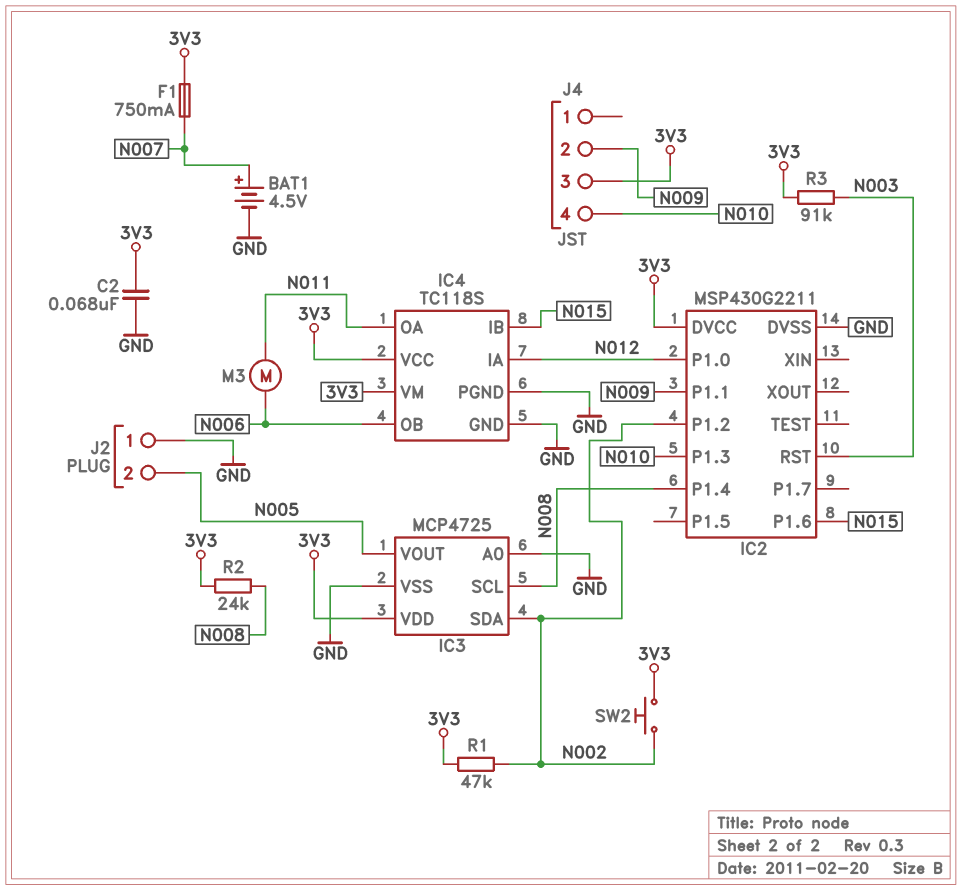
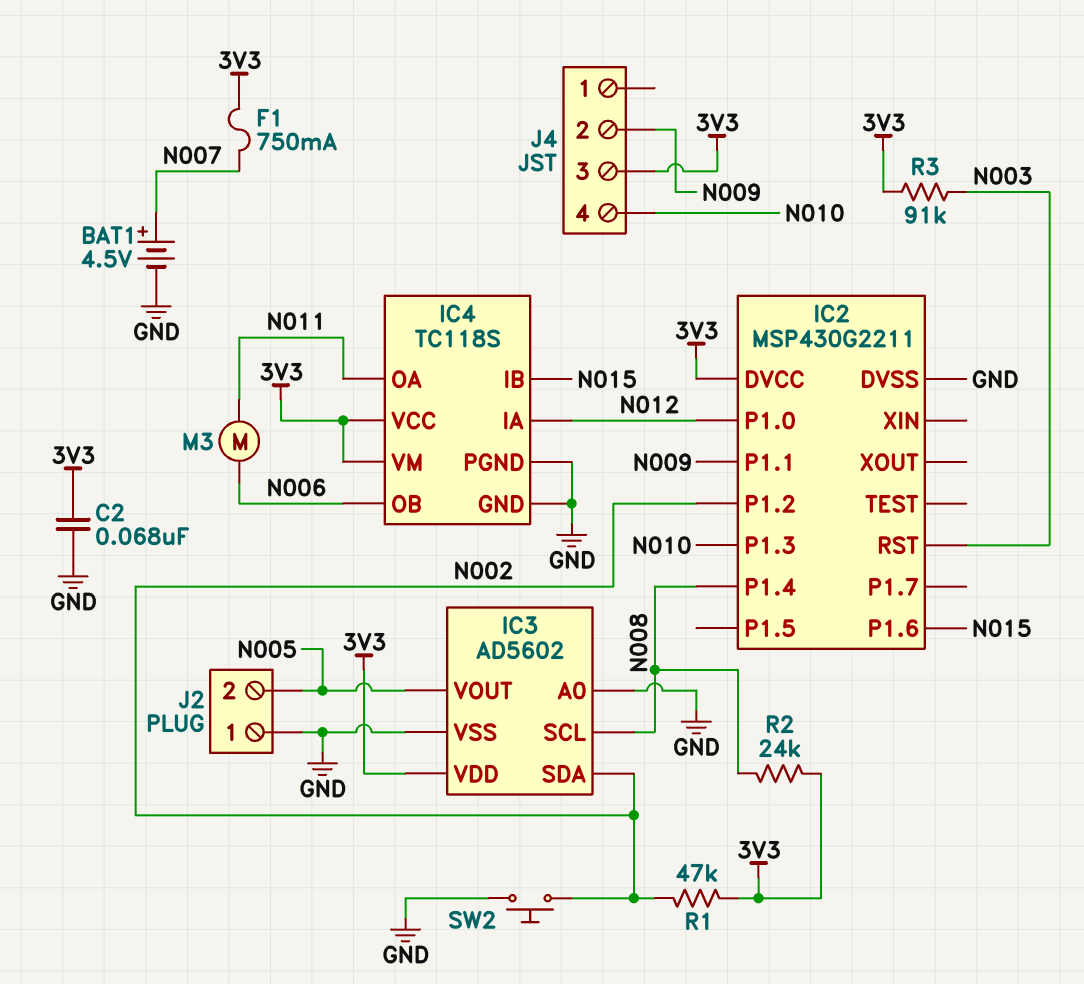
IC3: MCP4725 -> AD5602
SW2: button (3V3, N002) -> button (GND, N002)

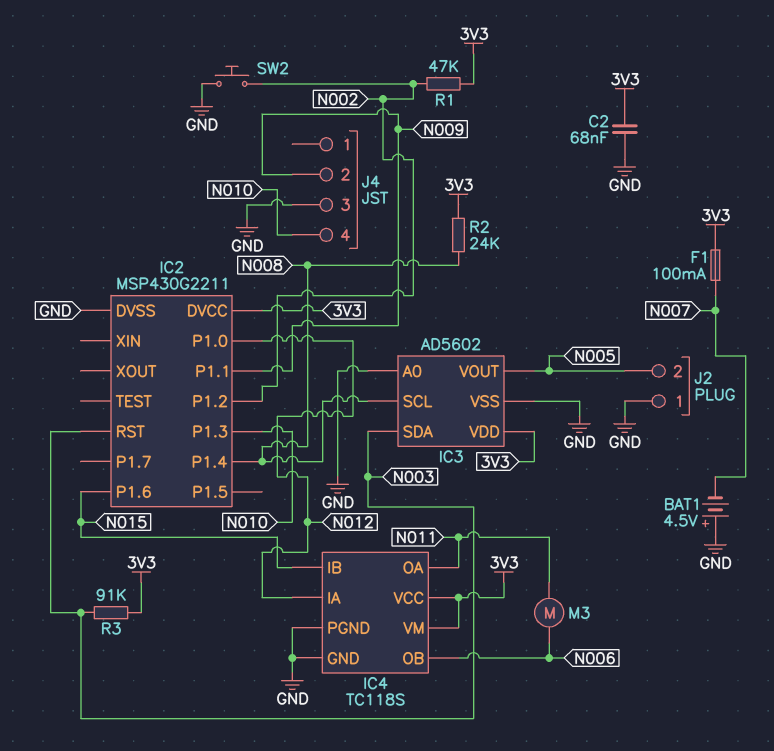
BAT1: 4.5V (plus N007, minus GND) -> 4.5V (plus GND, minus N007)
F1: 750mA (3V3, N007) -> 100mA (3V3, N007)
IC3 pin SDA: N002 -> N003
J4 pin 3: 3V3 -> GND

